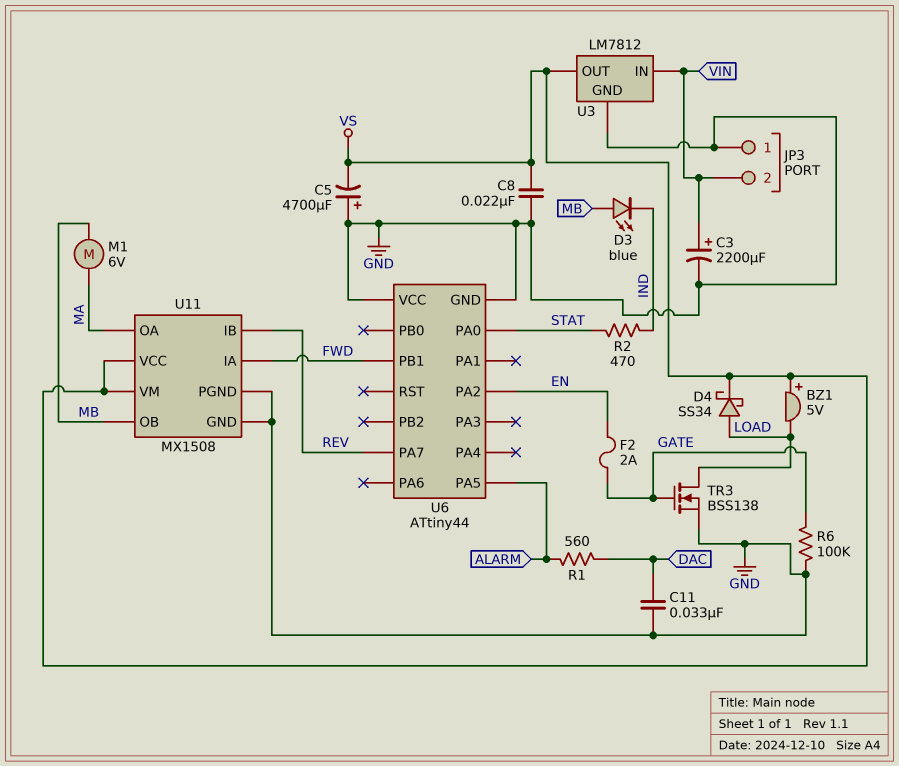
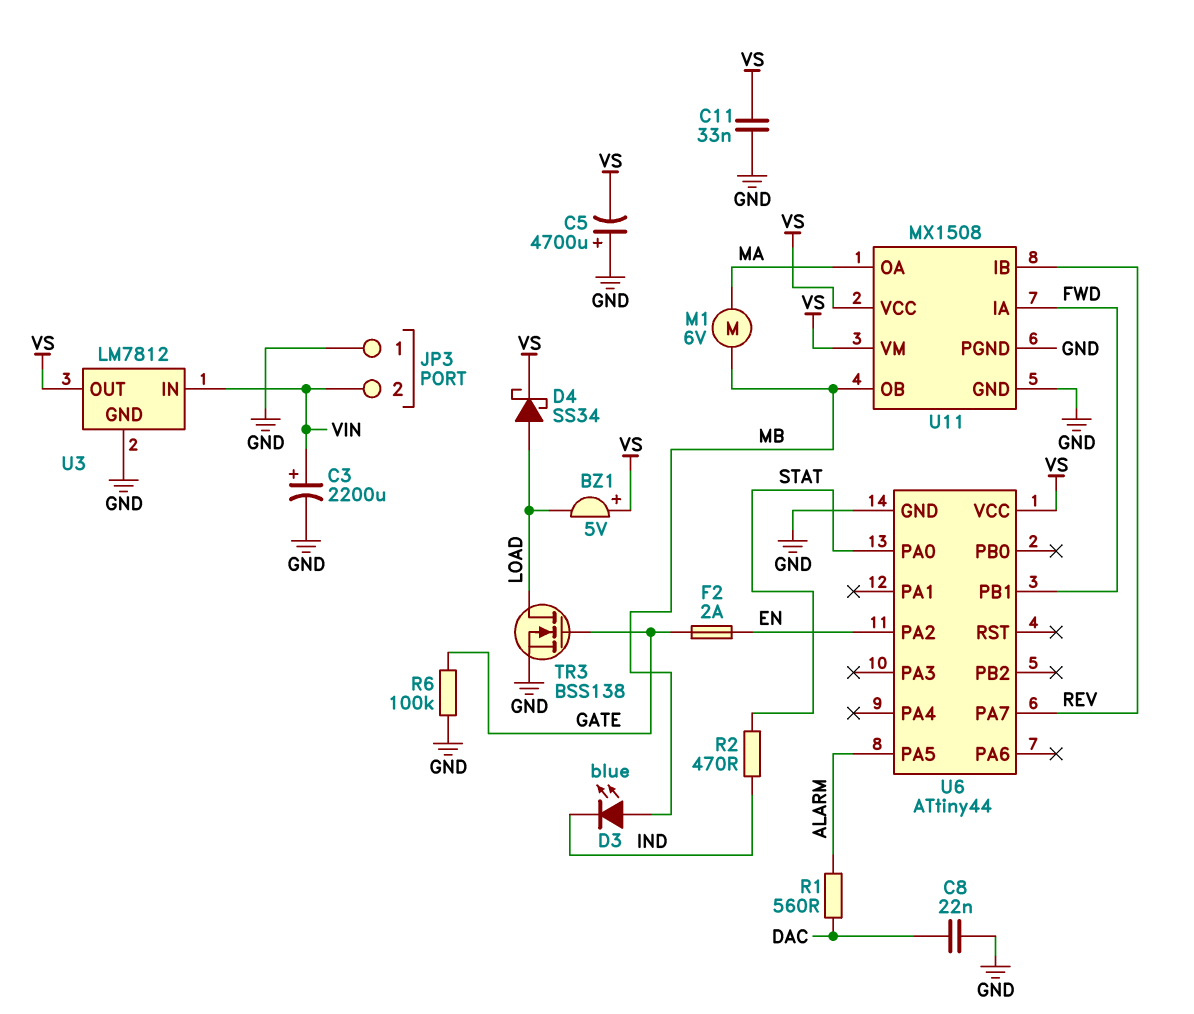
C8: 22nF (GND, VS) -> 22nF (DAC, GND)
C11: 33nF (DAC, GND) -> 33nF (GND, VS)
U6 pin VCC: GND -> VS

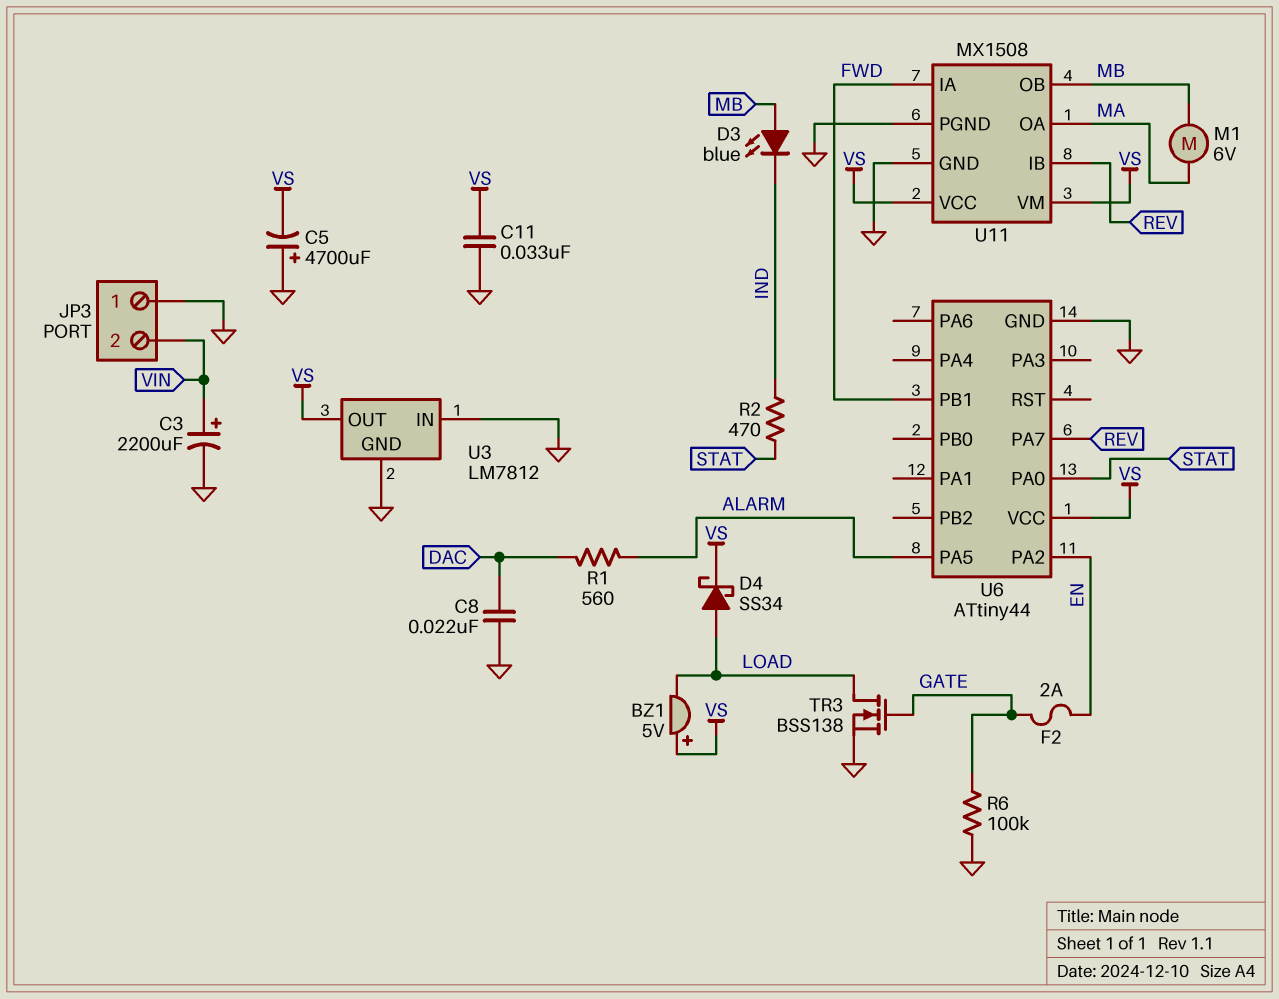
U3 pin IN: VIN -> GND

